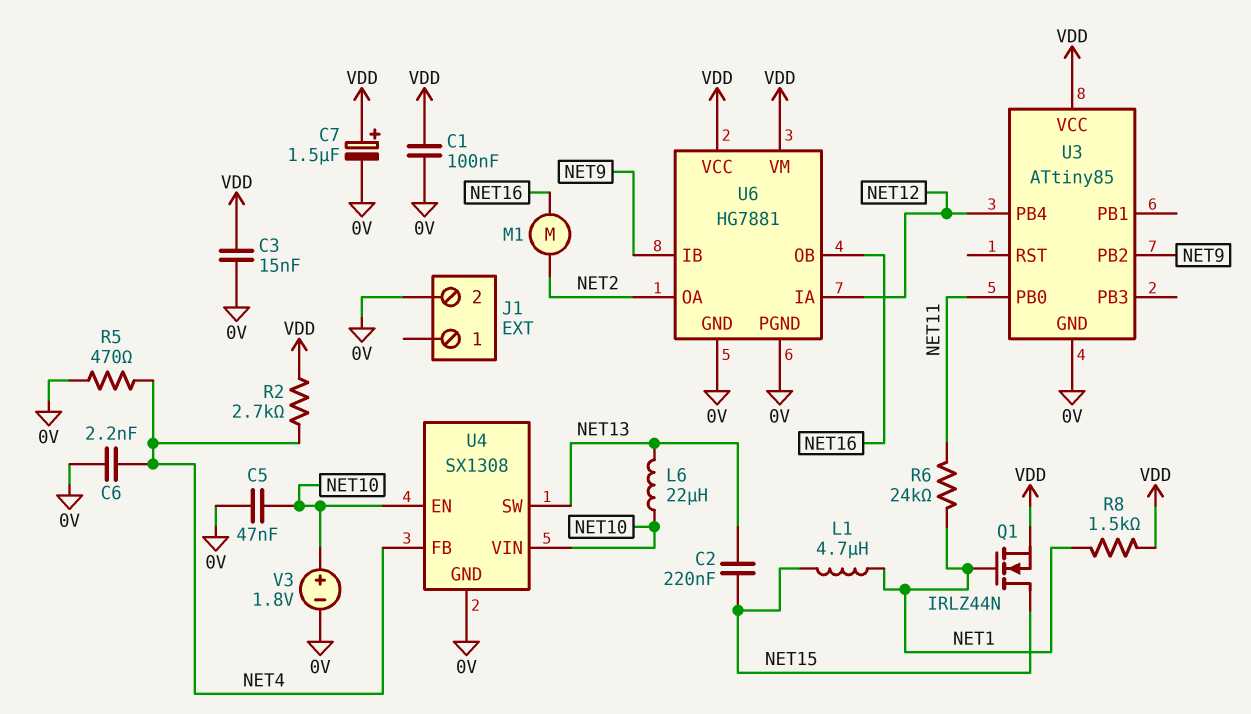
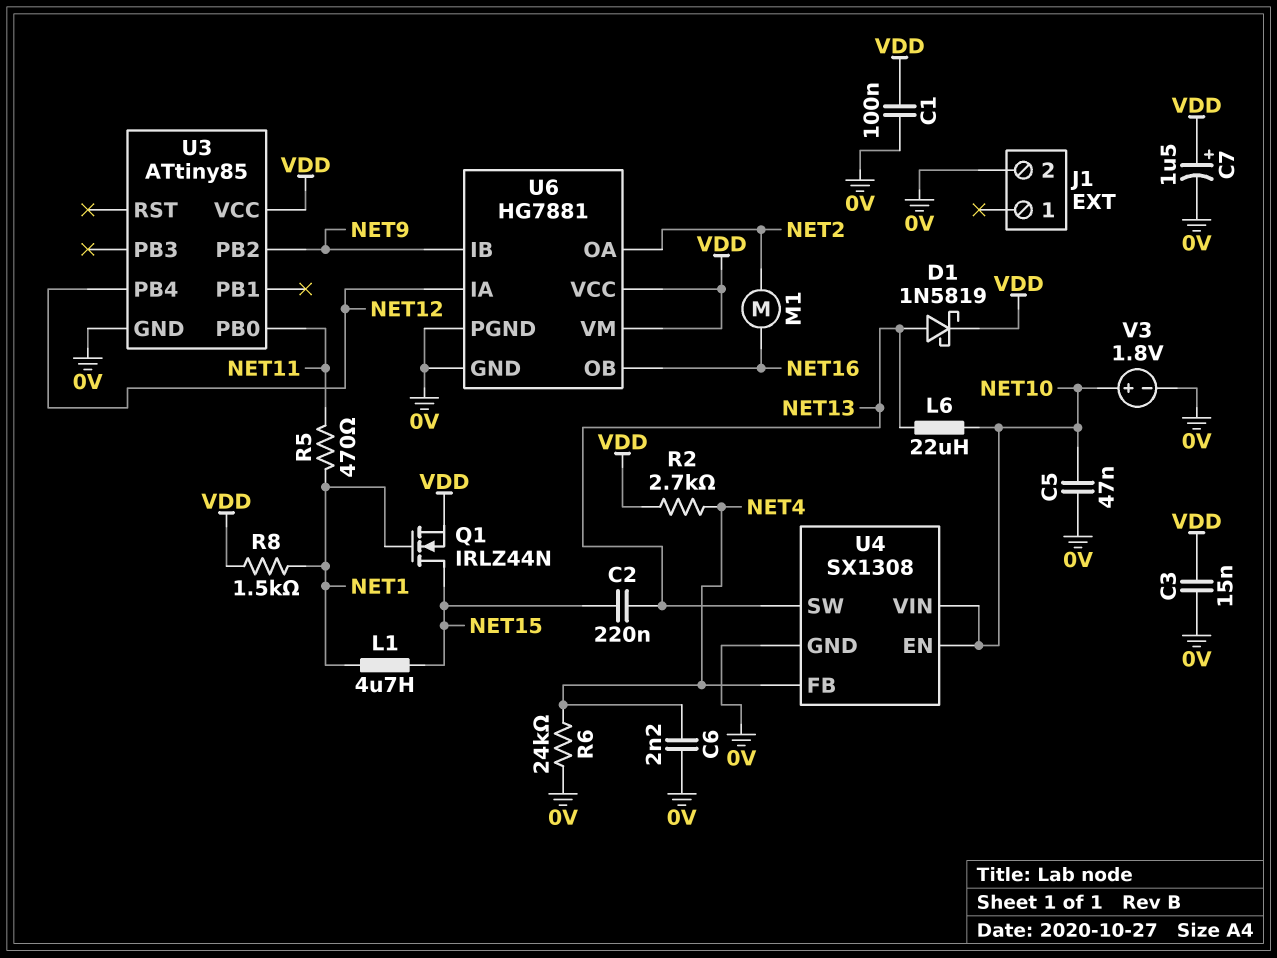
D1: none -> schottky 1N5819 (A NET13, K VDD)
R5: 470 (0V, NET4) -> 470 (NET1, NET11)
R6: 24k (NET1, NET11) -> 24k (0V, NET4)

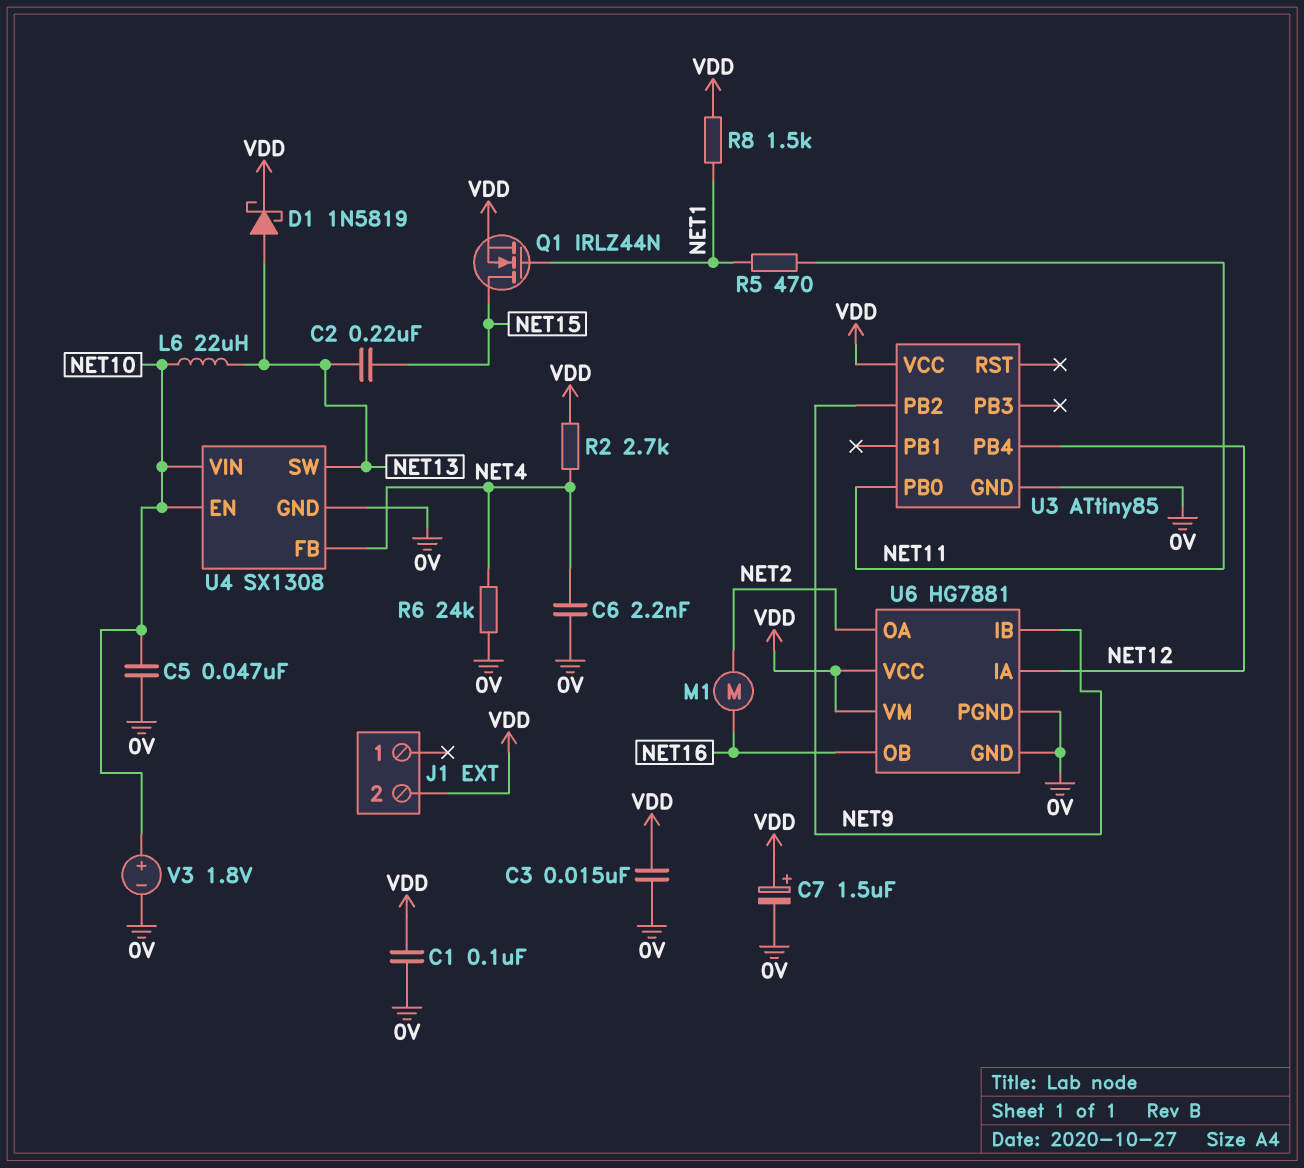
J1 pin 2: 0V -> VDD
L1: 4.7uH (NET1, NET15) -> none

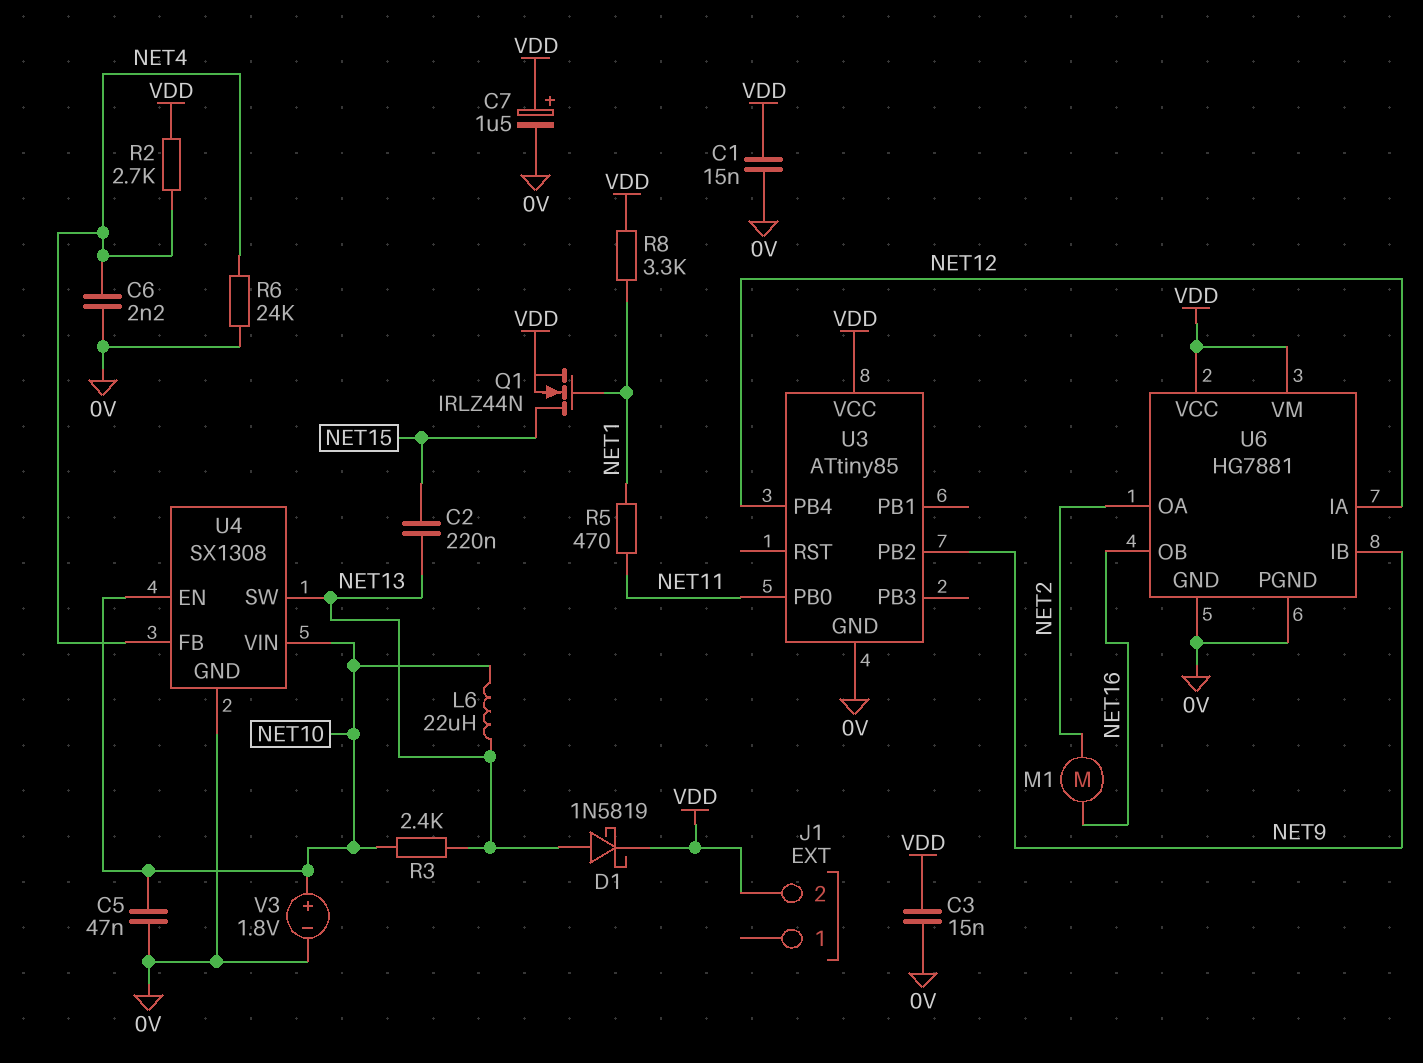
C1: 100nF (0V, VDD) -> 15nF (0V, VDD)
R3: none -> 2.4k (NET10, NET13)
R8: 1.5k (NET1, VDD) -> 3.3k (NET1, VDD)

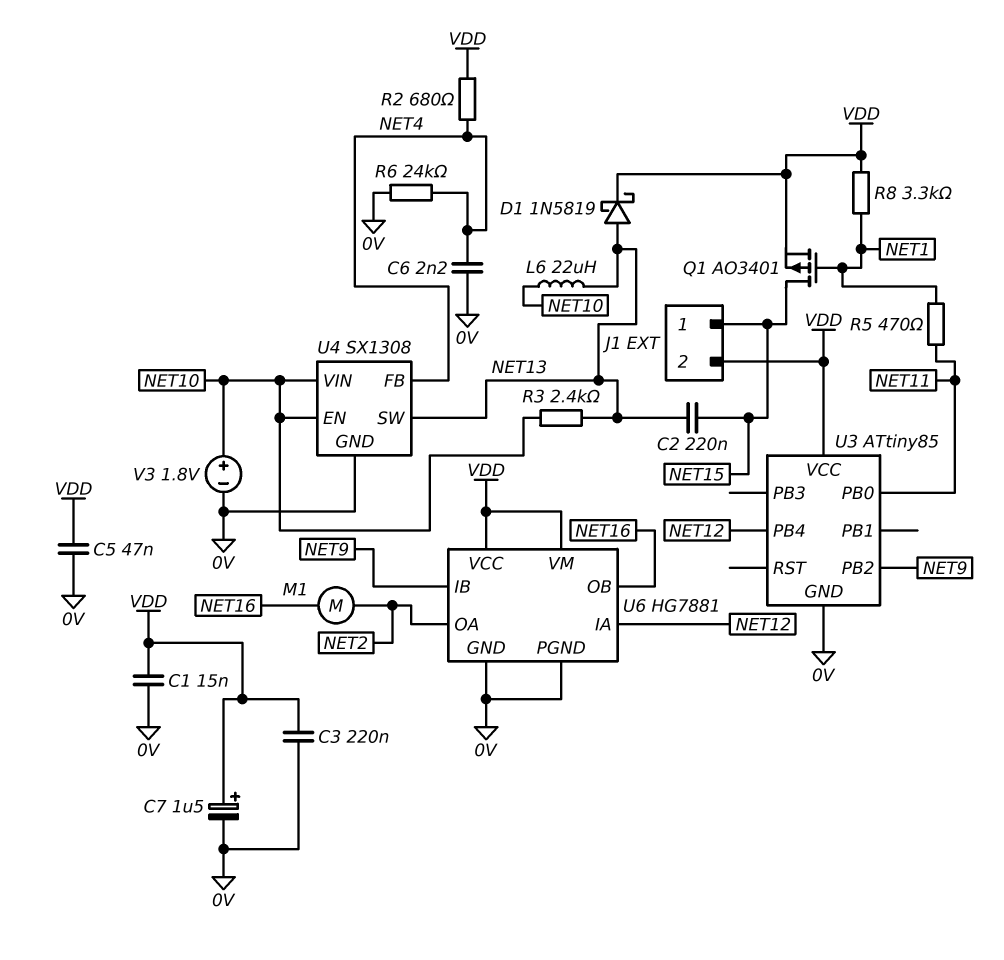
C3: 15nF (0V, VDD) -> 220nF (0V, VDD)
C5: 47nF (0V, NET10) -> 47nF (0V, VDD)
J1 pin 1: none -> NET15
Q1: NMOS IRLZ44N (G NET1, D NET15, S VDD) -> PMOS AO3401 (G NET1, D NET15, S VDD)
R2: 2.7k (NET4, VDD) -> 680 (NET4, VDD)

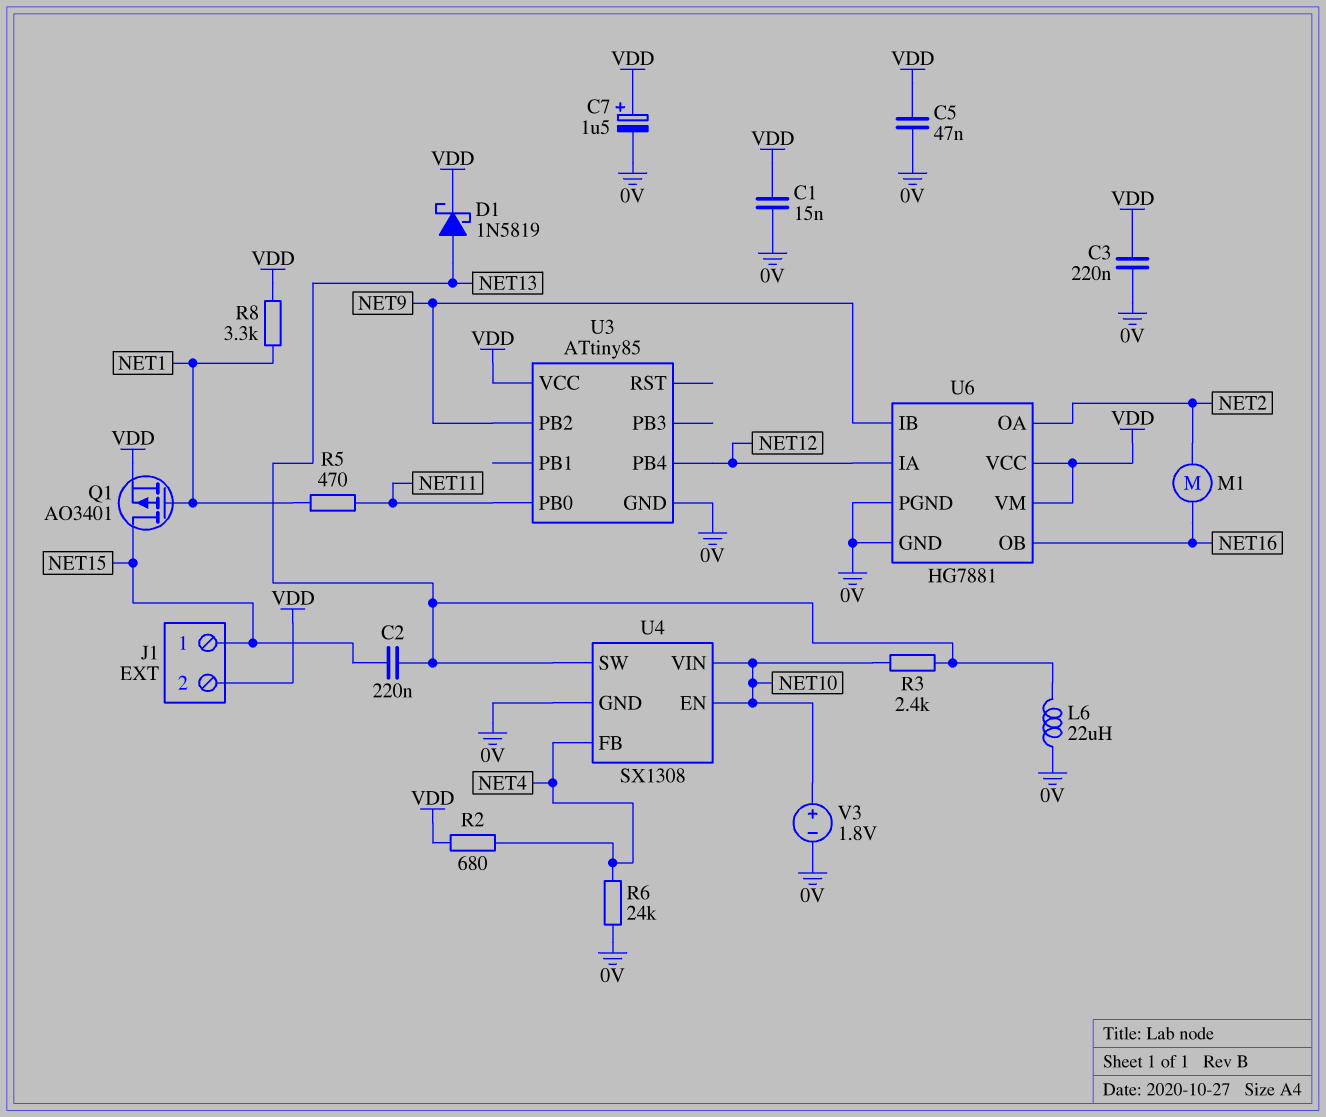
C6: 2.2nF (0V, NET4) -> none
L6: 22uH (NET10, NET13) -> 22uH (0V, NET13)

